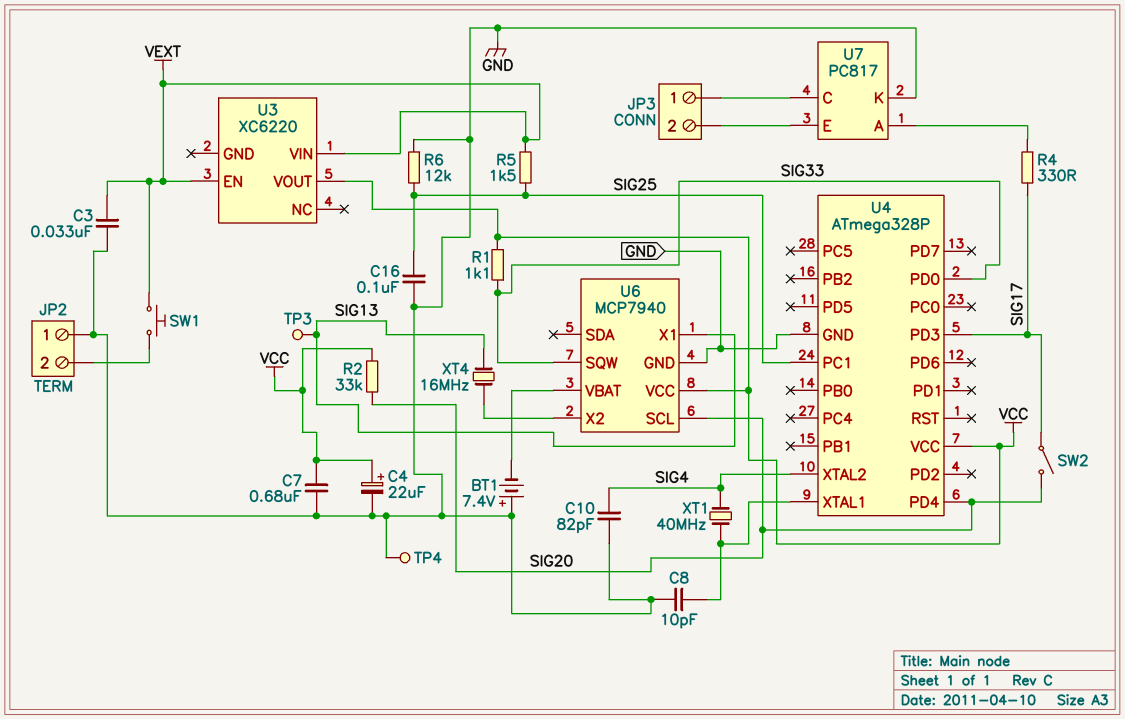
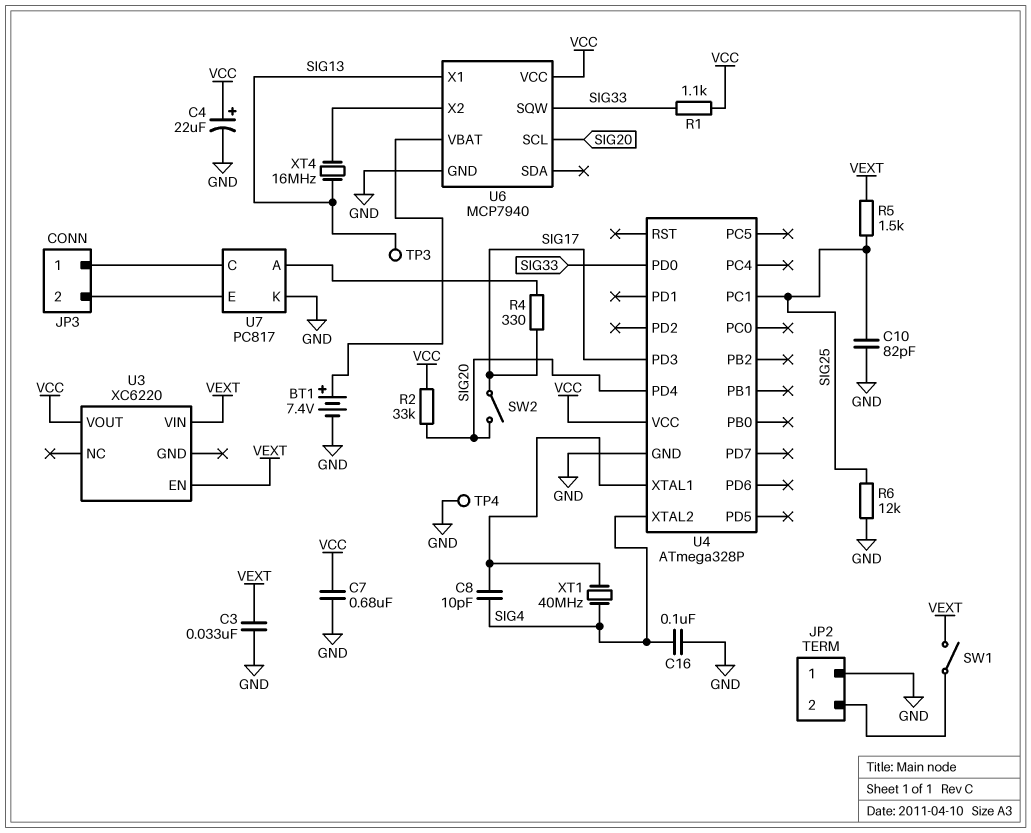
BT1: 7.4V (plus GND, minus U6/VBAT) -> 7.4V (plus U6/VBAT, minus GND)
C8: 10pF (GND, U4/XTAL1) -> 10pF (SIG4, U4/XTAL1)
C10: 82pF (GND, SIG4) -> 82pF (GND, SIG25)
C16: 100nF (GND, SIG25) -> 100nF (GND, SIG4)
SW1: button (JP2/2, VEXT) -> switch (JP2/2, VEXT)

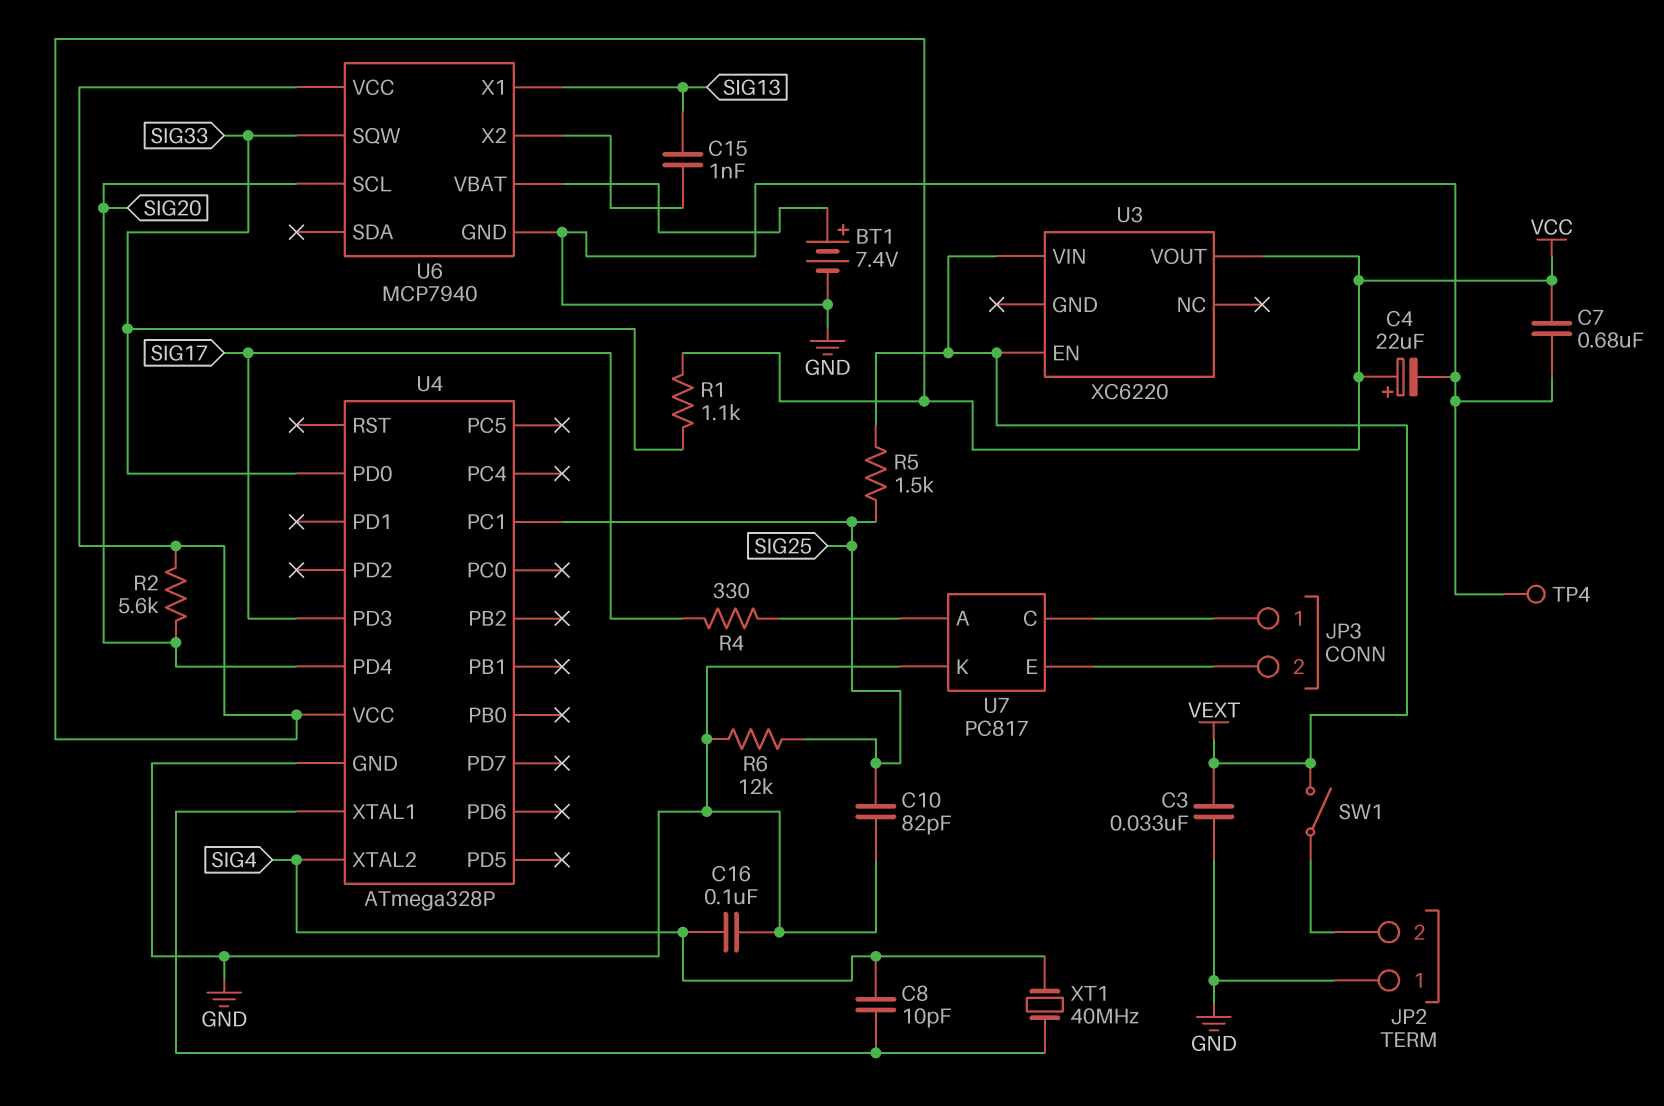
C15: none -> 1nF (SIG13, U6/X2)
R2: 33k (SIG20, VCC) -> 5.6k (SIG20, VCC)
SW2: switch (SIG17, SIG20) -> none
TP3: test point (SIG13) -> none
XT4: 16MHz (SIG13, U6/X2) -> none

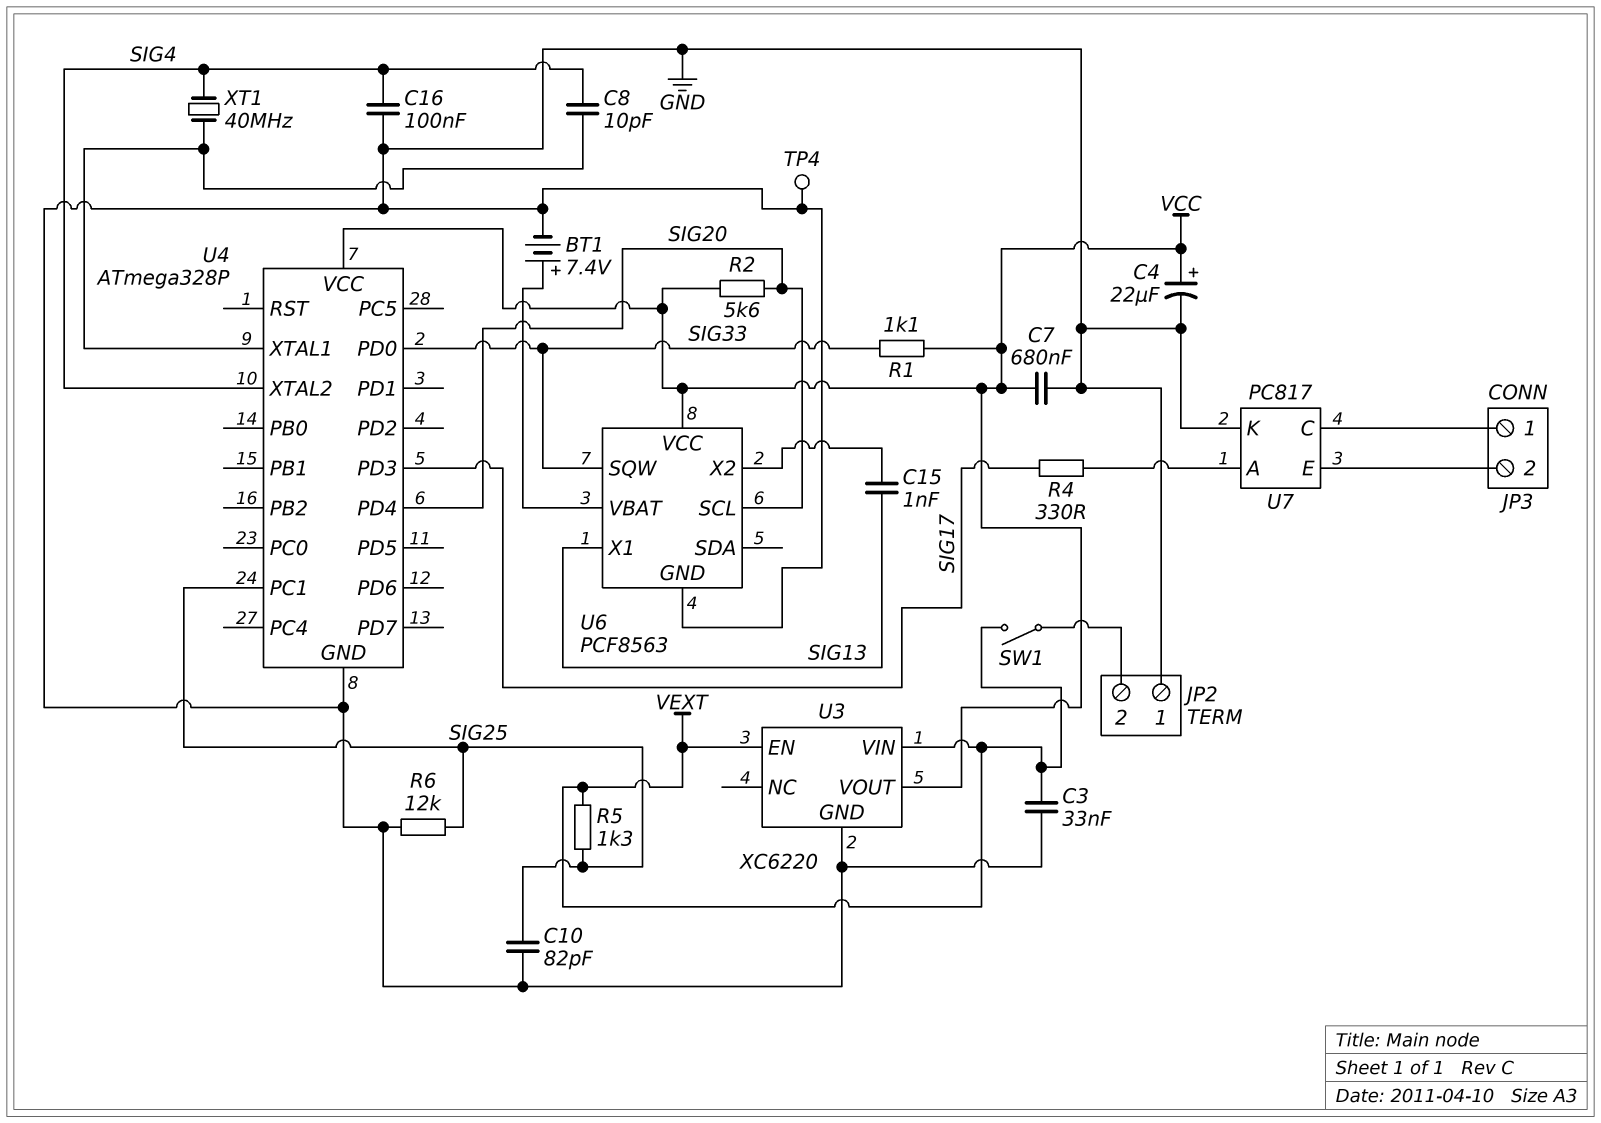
R5: 1.5k (SIG25, VEXT) -> 1.3k (SIG25, VEXT)
U3 pin GND: none -> GND
U6: MCP7940 -> PCF8563

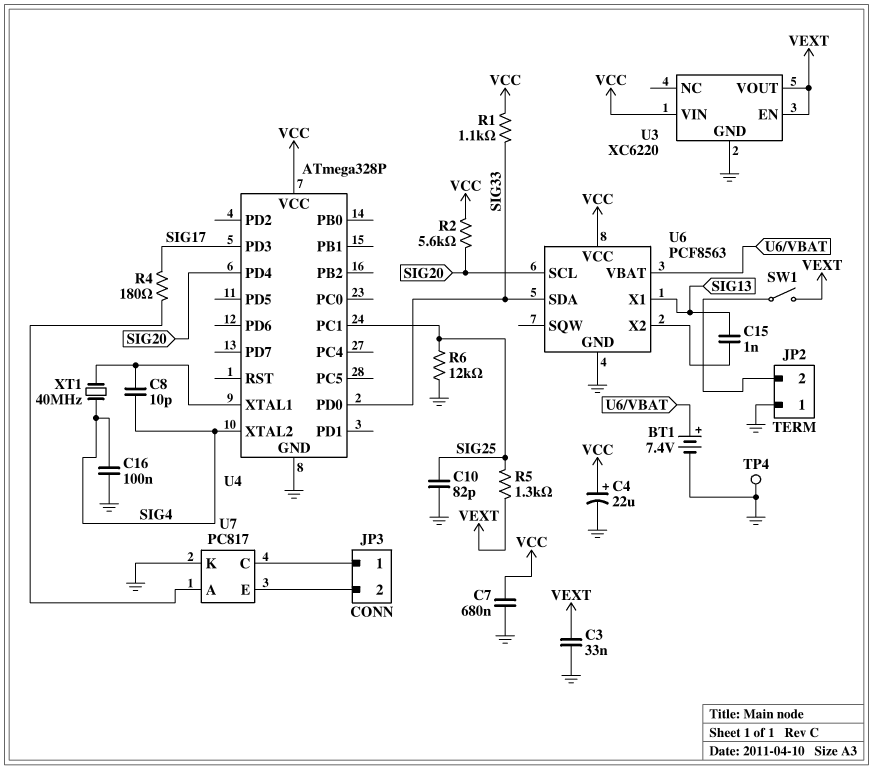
R4: 330 (SIG17, U7/A) -> 180 (SIG17, U7/A)
U3 pin VIN: VEXT -> VCC
U3 pin VOUT: VCC -> VEXT
U6 pin SDA: none -> SIG33
U6 pin SQW: SIG33 -> none

